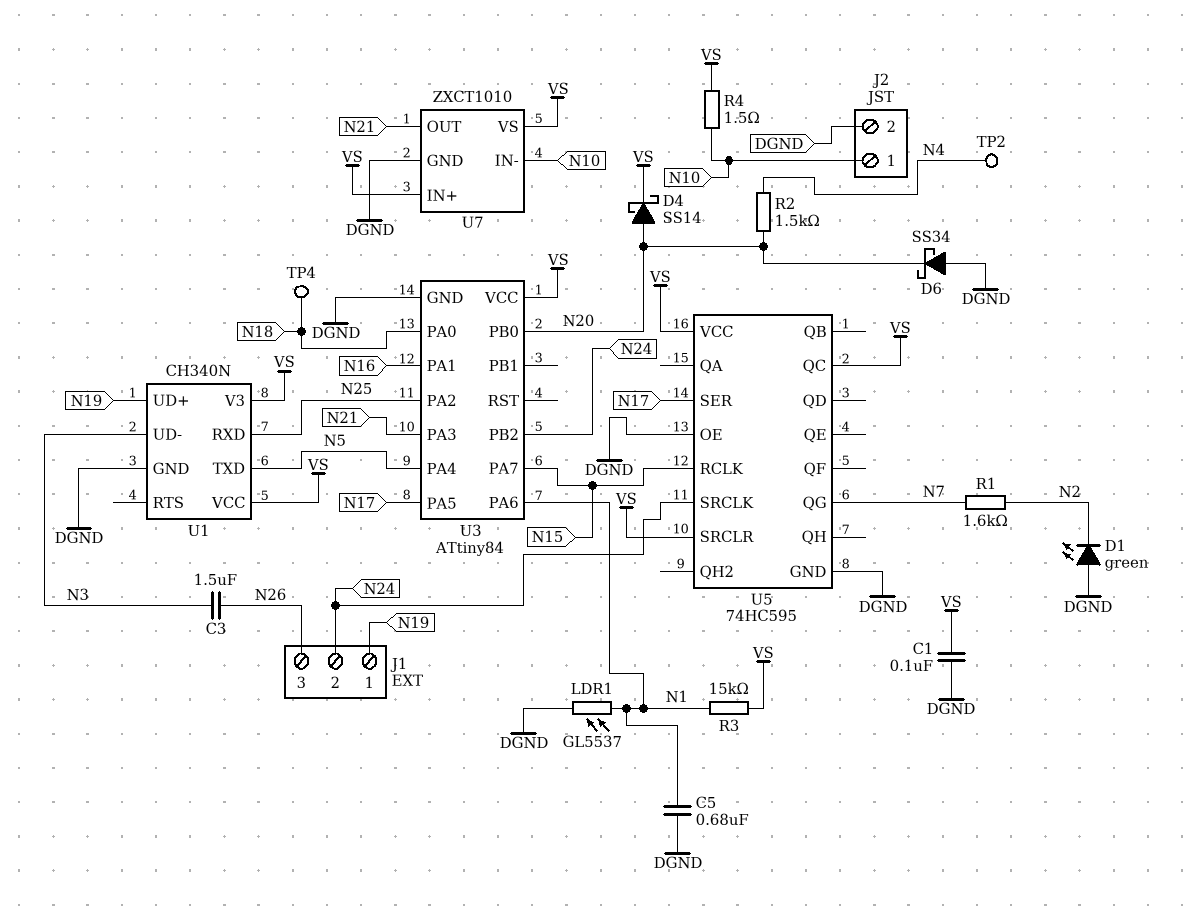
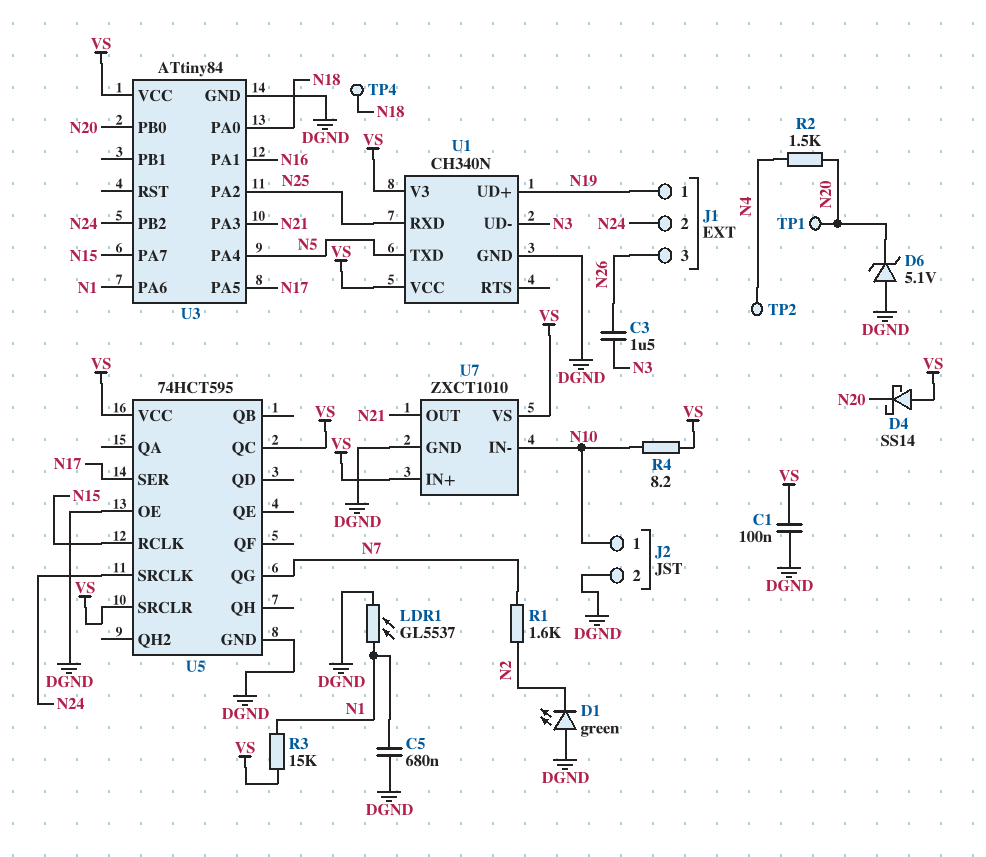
D4: schottky SS14 (A N20, K VS) -> schottky SS14 (A VS, K N20)
D6: schottky SS34 (A DGND, K N20) -> zener 5.1V (A DGND, K N20)
R4: 1.5 (N10, VS) -> 8.2 (N10, VS)
TP1: none -> test point (N20)
U5: 74HC595 -> 74HCT595

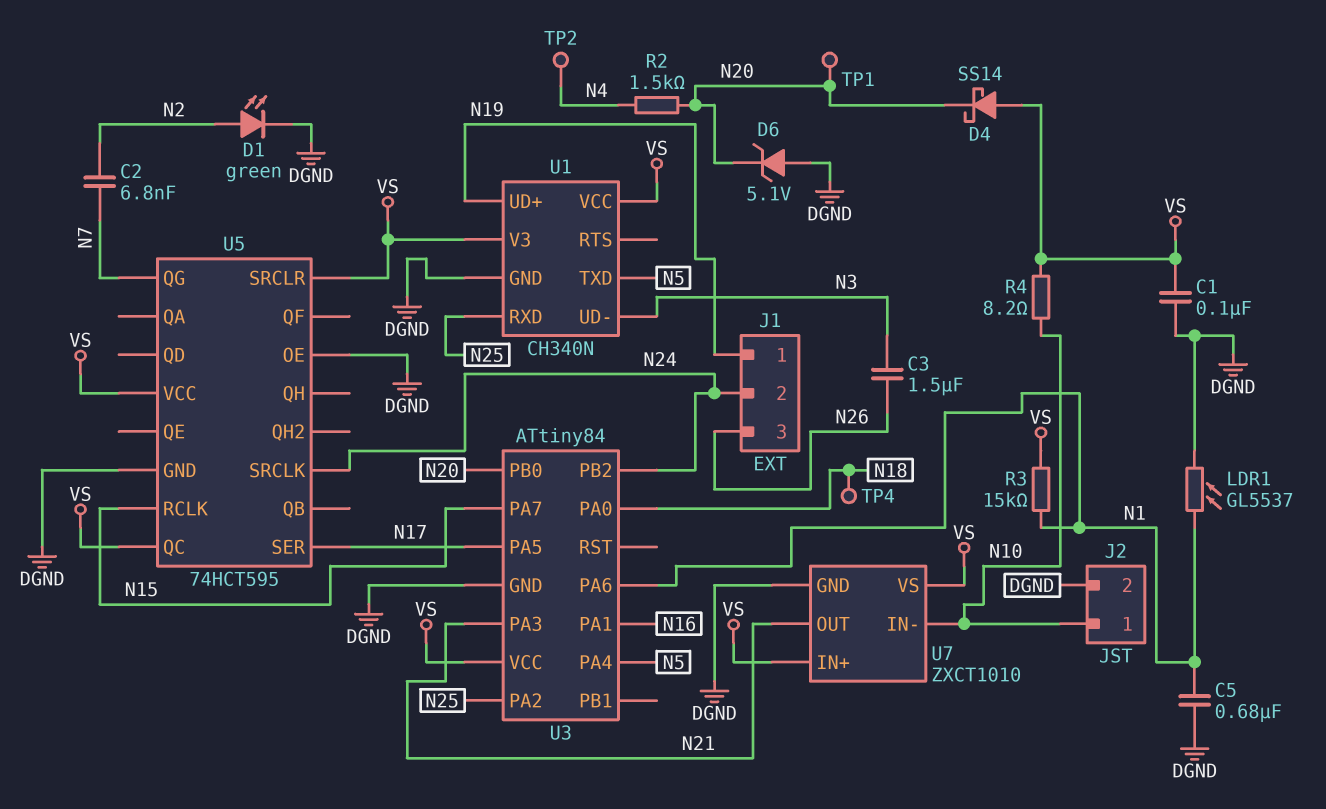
C2: none -> 6.8nF (N2, N7)
D1: LED green (A DGND, K N2) -> LED green (A N2, K DGND)
R1: 1.6k (N2, N7) -> none

